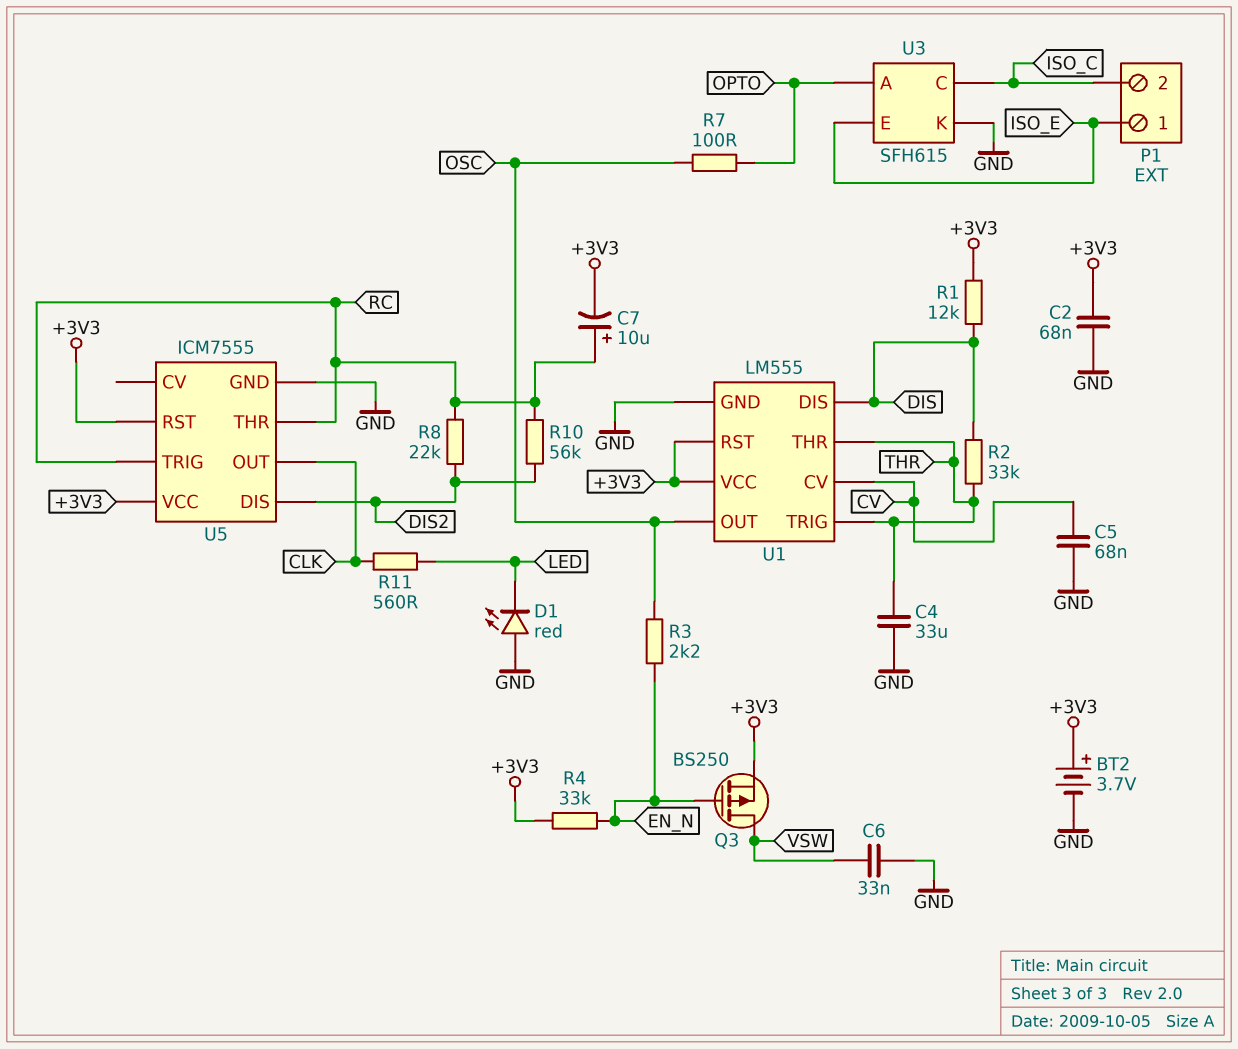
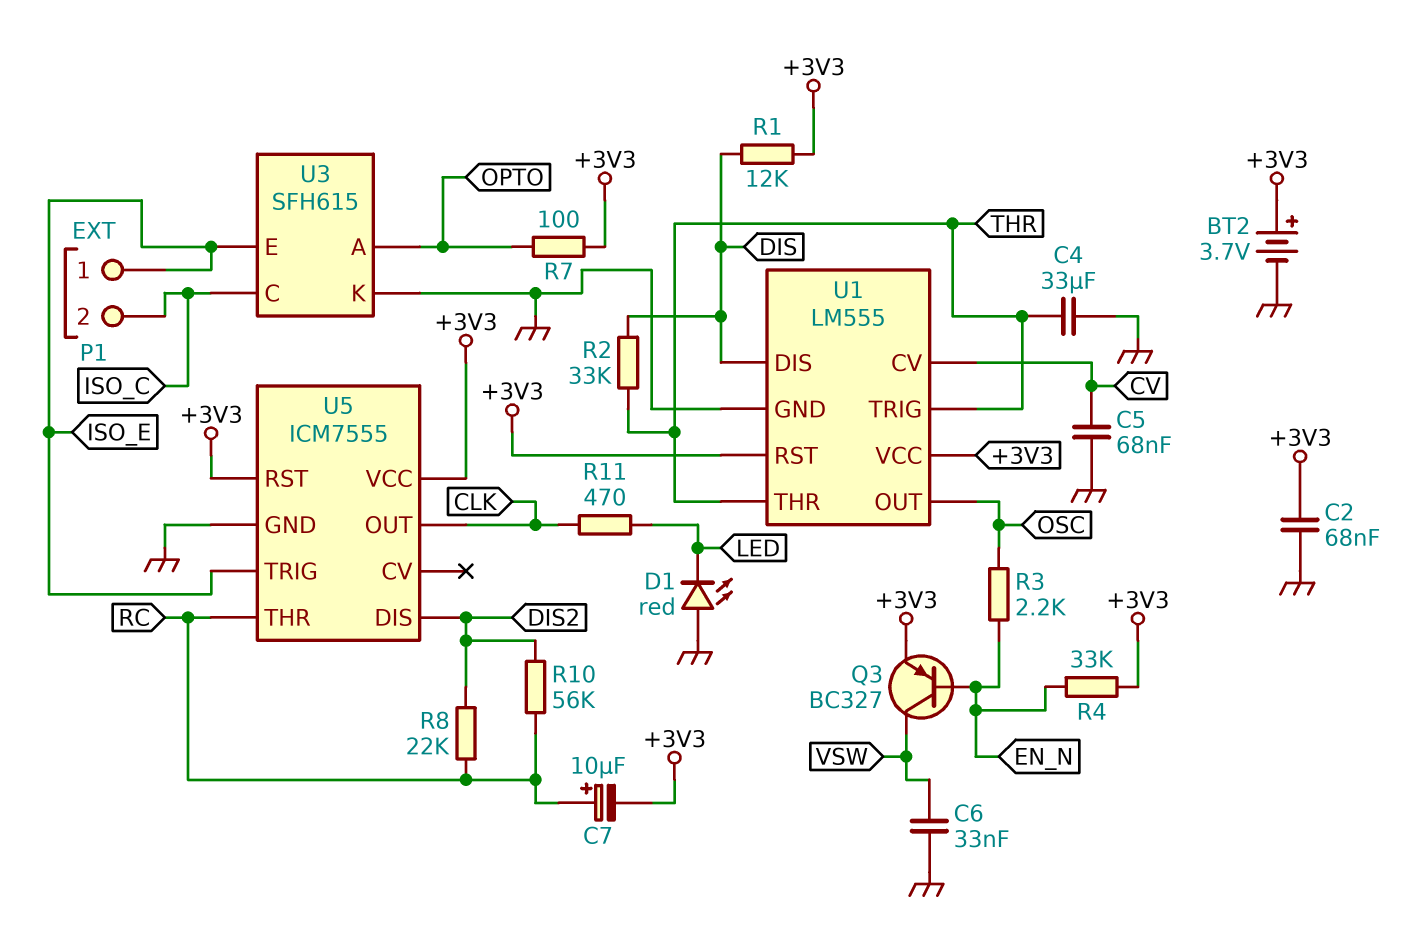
Q3: PMOS BS250 (G EN_N, D VSW, S +3V3) -> PNP BC327 (B EN_N, C VSW, E +3V3)
R7: 100 (OPTO, OSC) -> 100 (+3V3, OPTO)
R11: 560 (CLK, LED) -> 470 (CLK, LED)
U5 pin TRIG: RC -> ISO_E

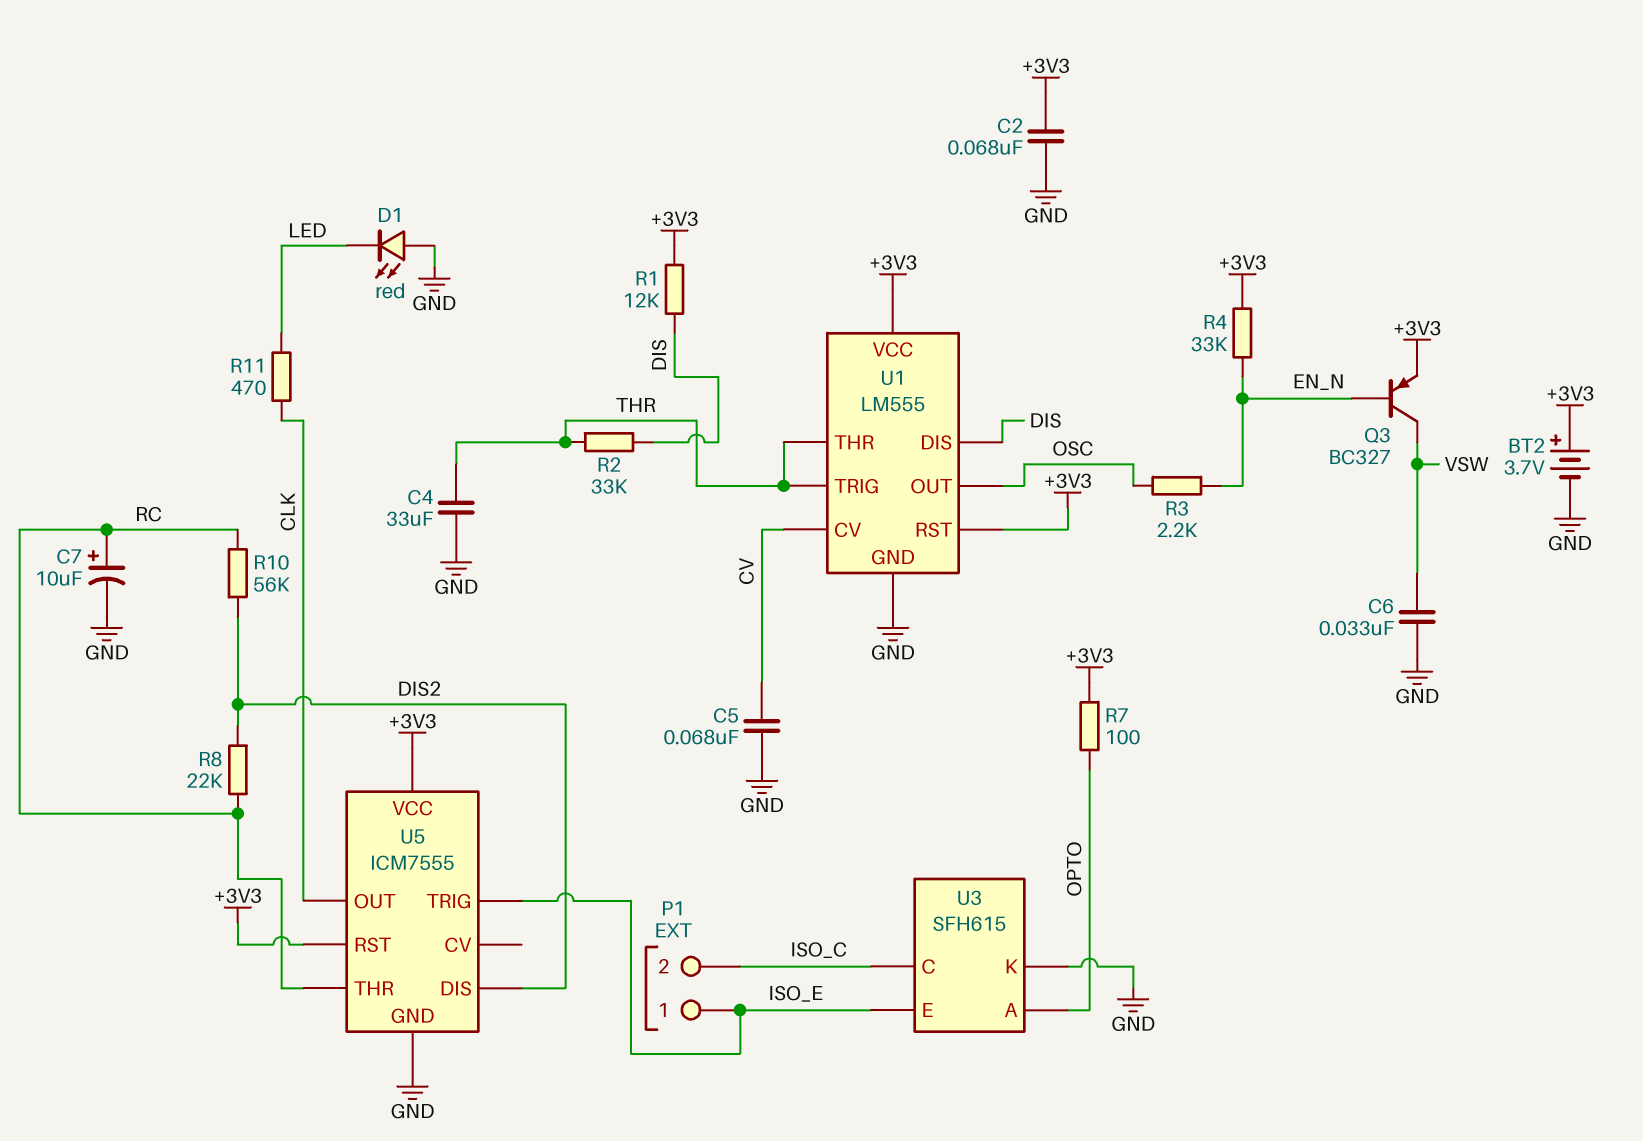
C7: 10uF (plus RC, minus +3V3) -> 10uF (plus RC, minus GND)

